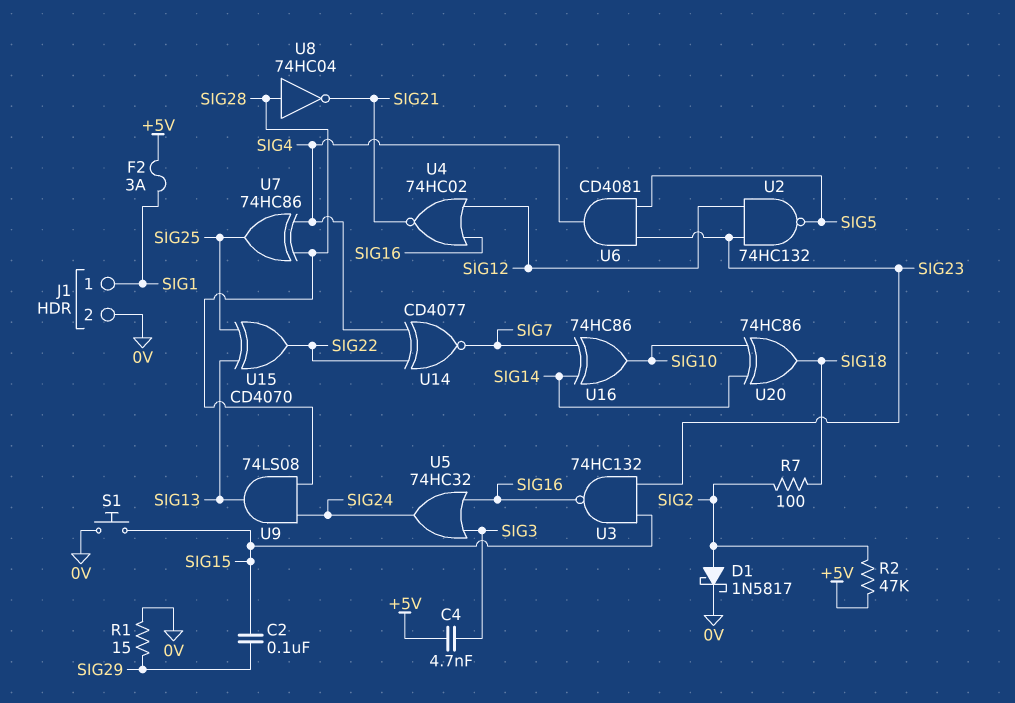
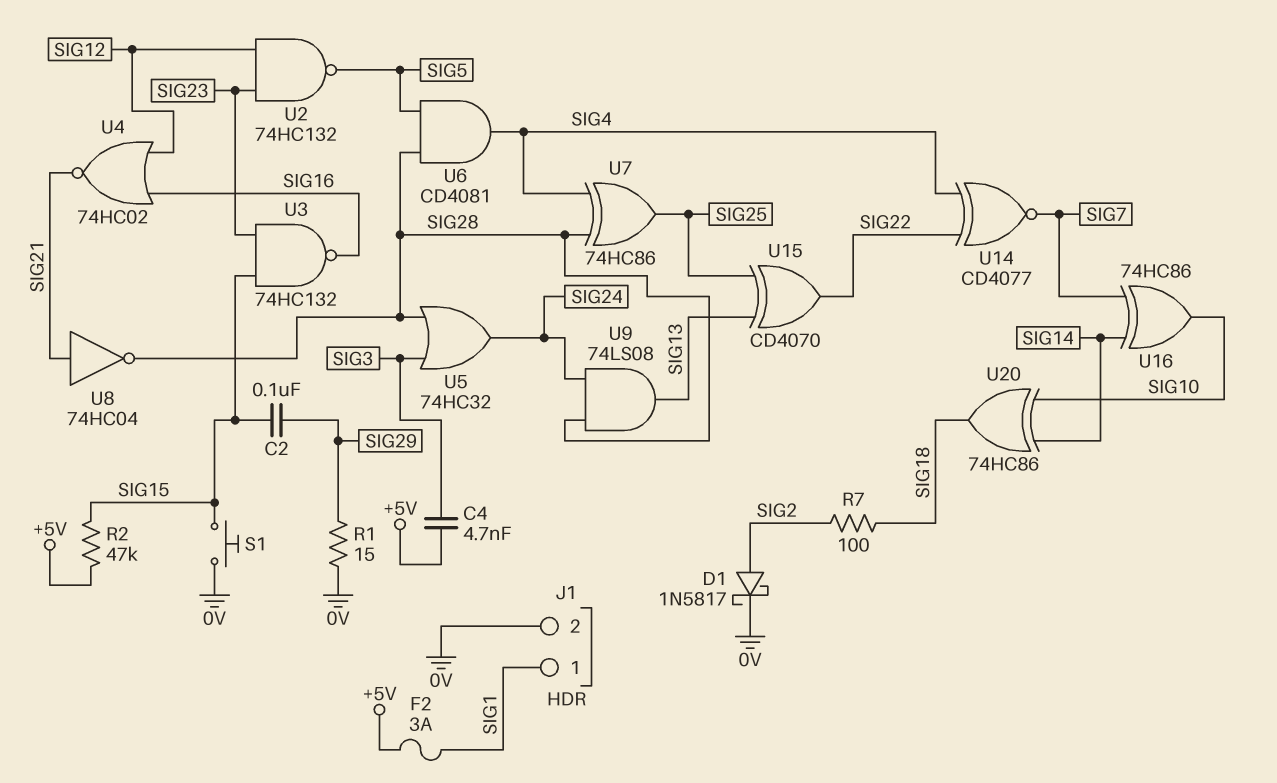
R2: 47k (+5V, SIG2) -> 47k (+5V, SIG15)
U5: OR 74HC32 (in SIG3, in SIG16, out SIG24) -> OR 74HC32 (in SIG3, in SIG28, out SIG24)
U6: AND CD4081 (in SIG5, in SIG23, out SIG4) -> AND CD4081 (in SIG5, in SIG28, out SIG4)
U8: NOT 74HC04 (in SIG28, out SIG21) -> NOT 74HC04 (in SIG21, out SIG28)

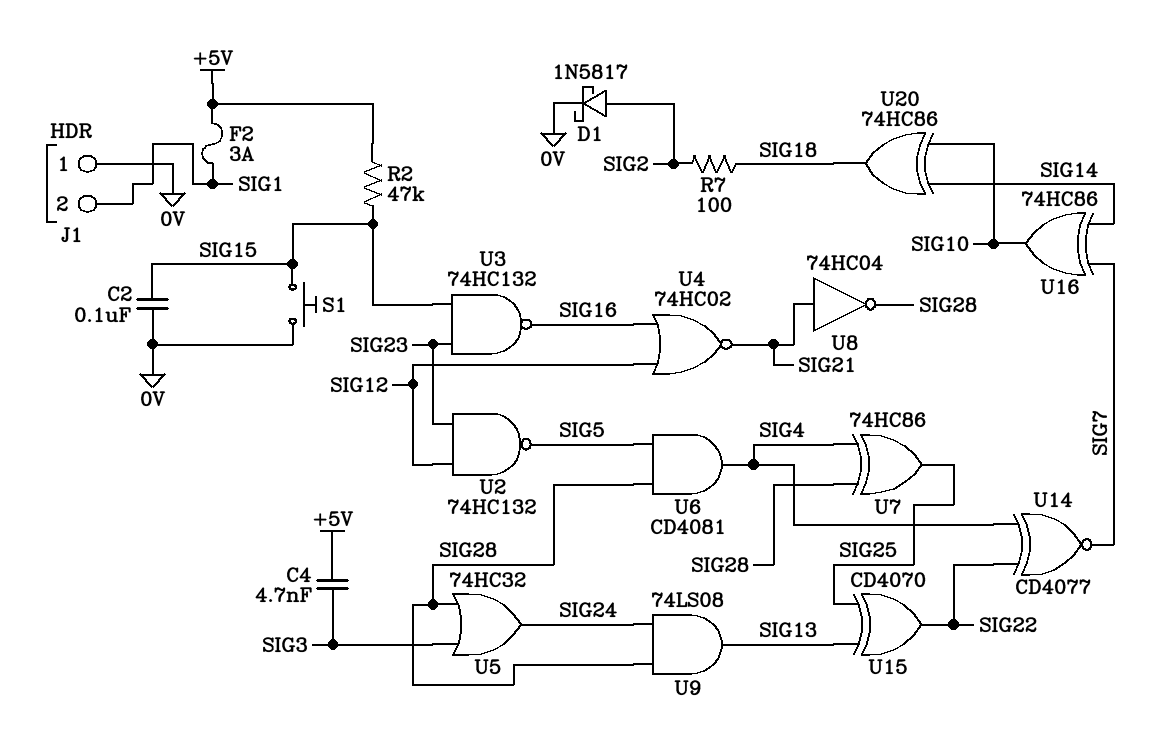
C2: 100nF (SIG15, SIG29) -> 100nF (0V, SIG15)
J1 pin 1: SIG1 -> 0V
J1 pin 2: 0V -> SIG1
R1: 15 (0V, SIG29) -> none

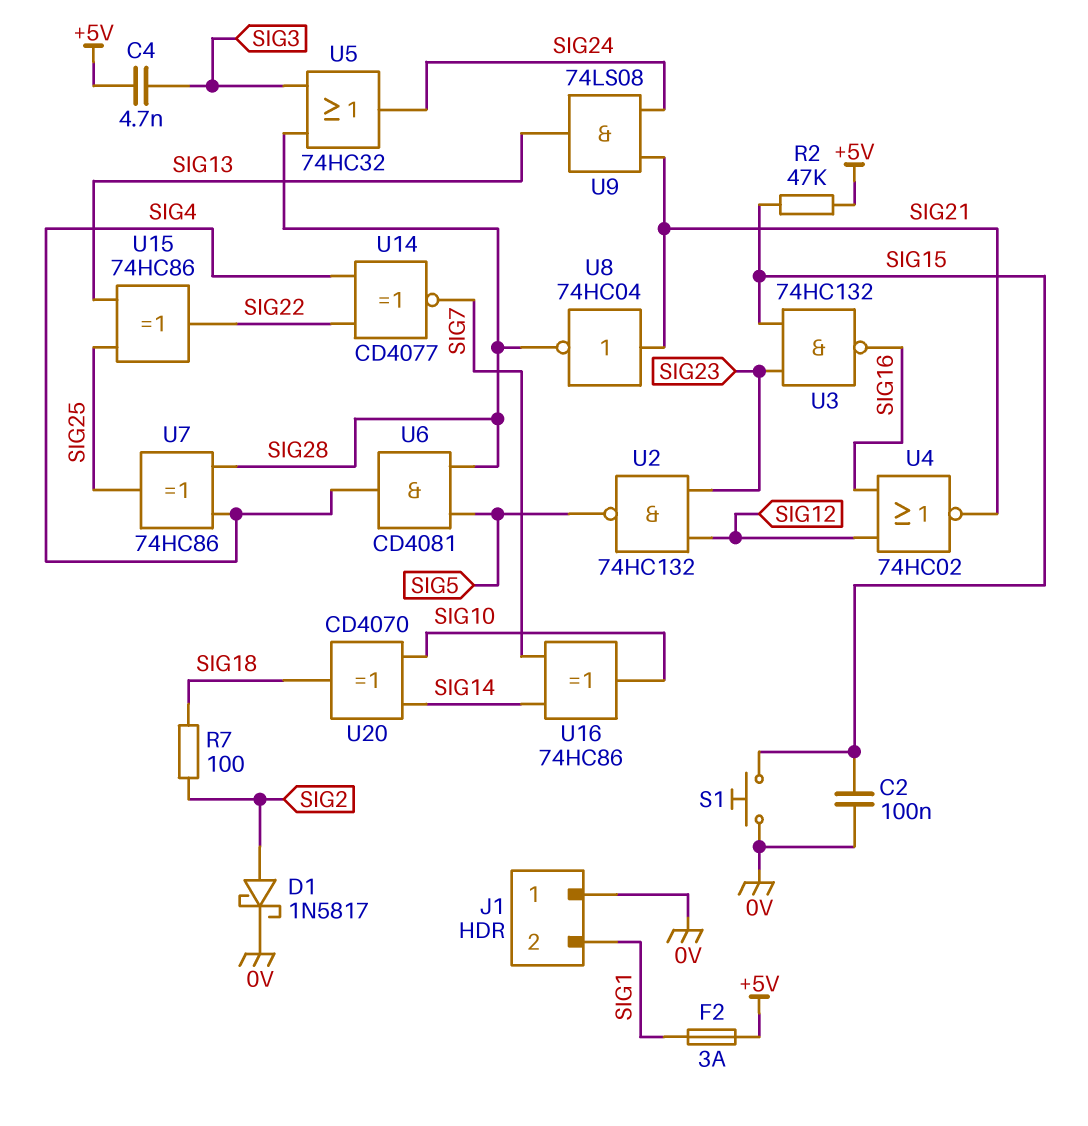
U9: AND 74LS08 (in SIG24, in SIG28, out SIG13) -> AND 74LS08 (in SIG21, in SIG24, out SIG13)
U15: XOR CD4070 (in SIG13, in SIG25, out SIG22) -> XOR 74HC86 (in SIG13, in SIG25, out SIG22)
U20: XOR 74HC86 (in SIG10, in SIG14, out SIG18) -> XOR CD4070 (in SIG10, in SIG14, out SIG18)

